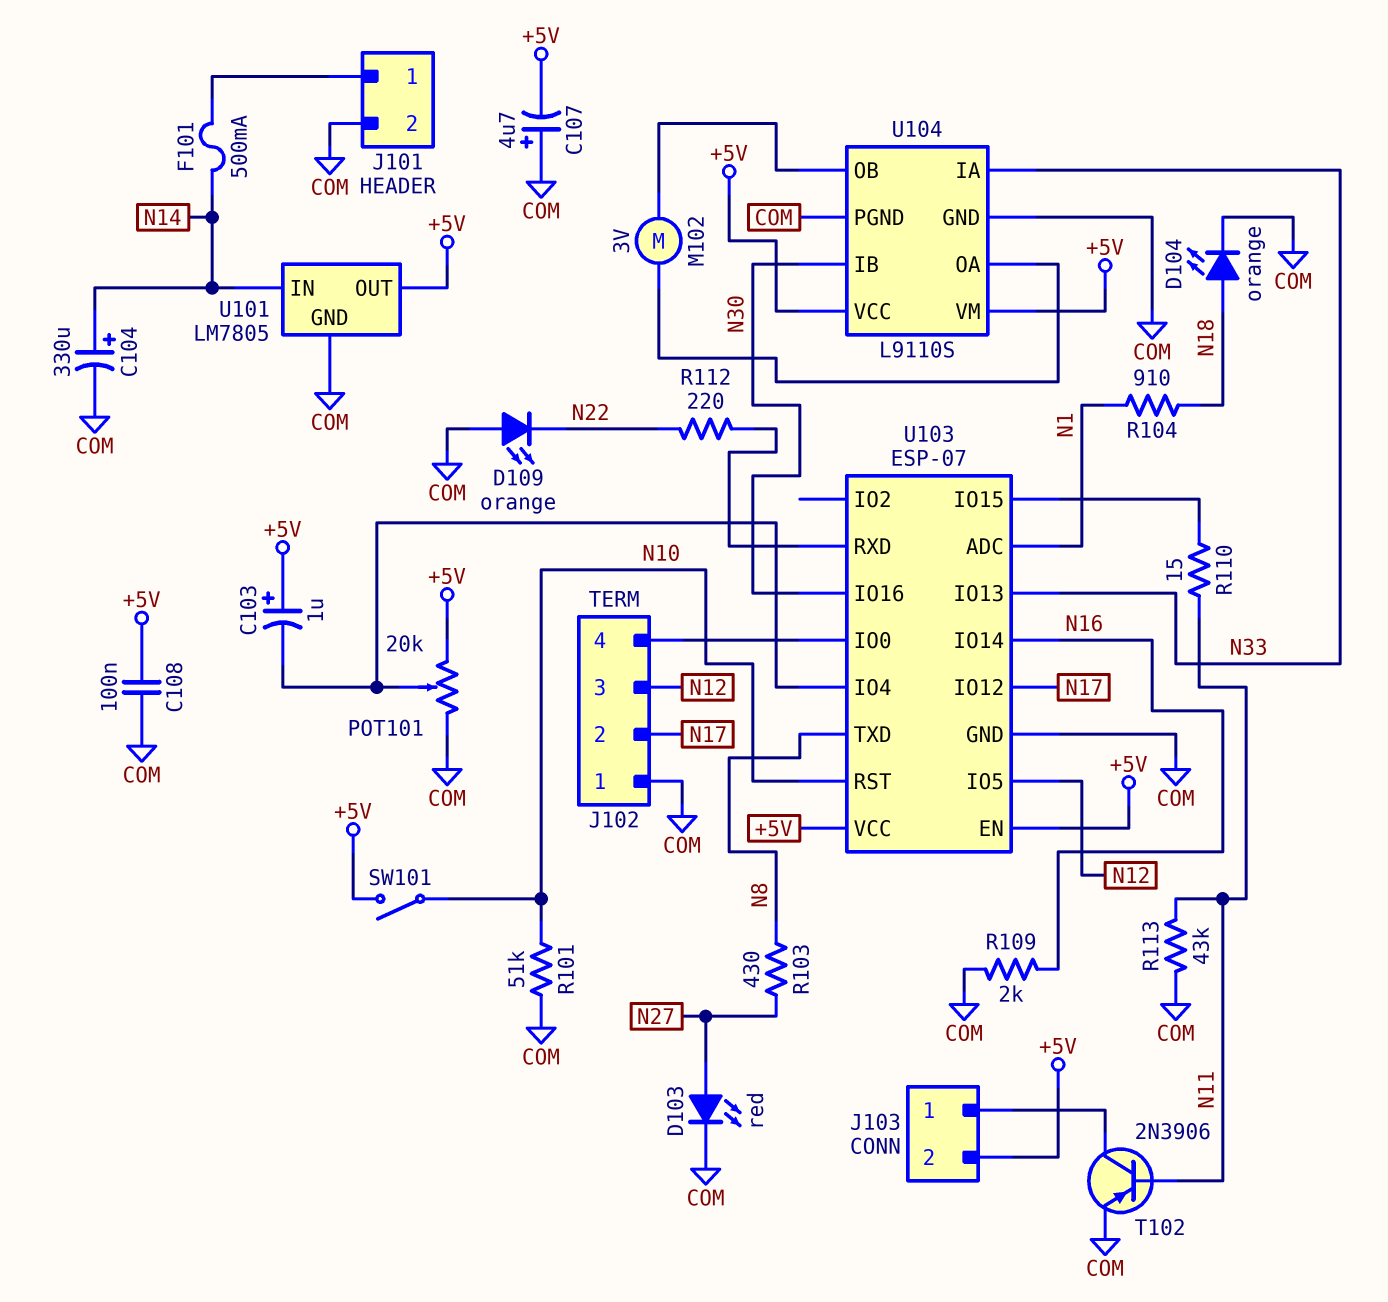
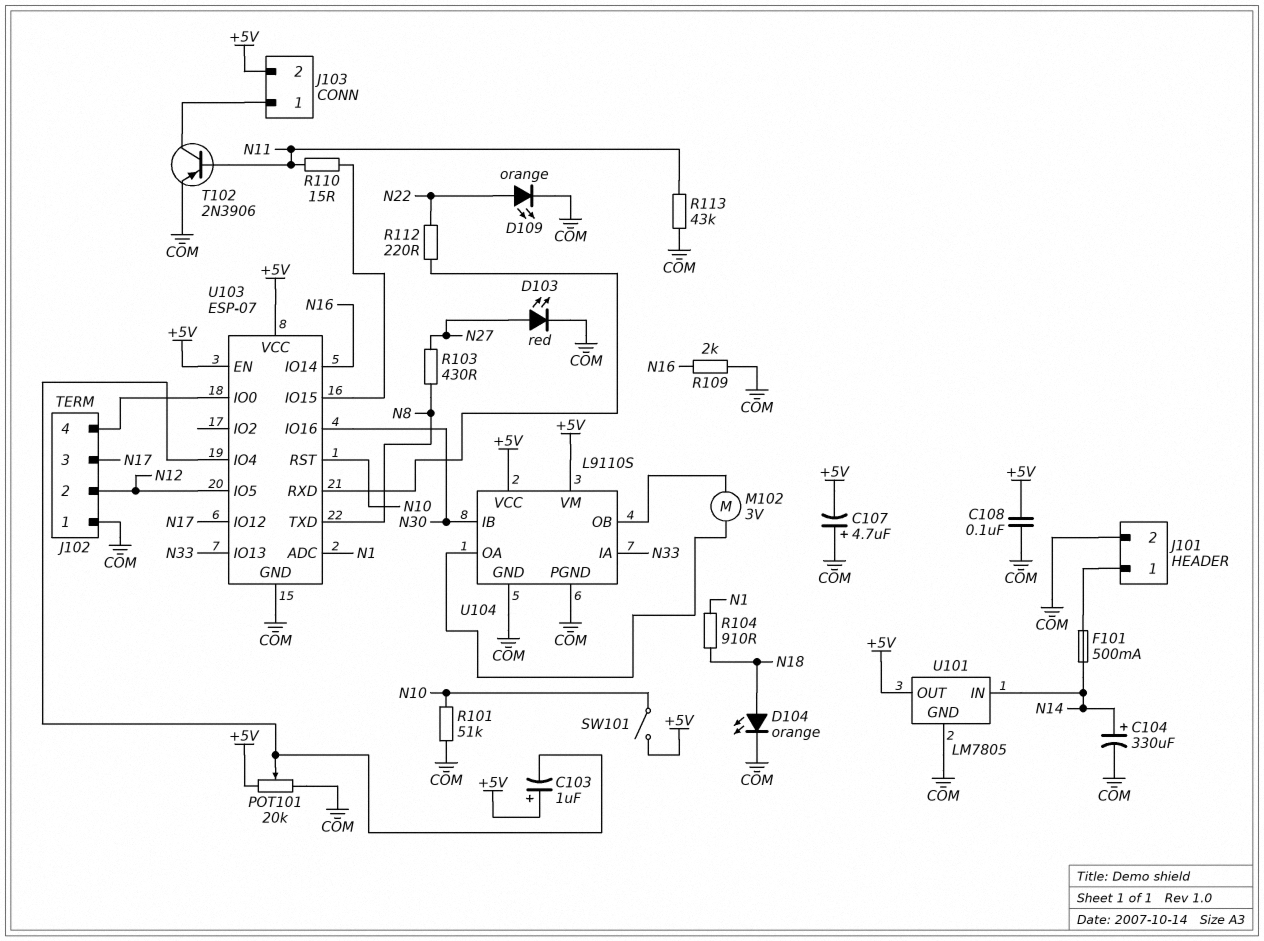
D109: LED orange (A COM, K N22) -> LED orange (A N22, K COM)
J102 pin 2: N17 -> N12
J102 pin 3: N12 -> N17

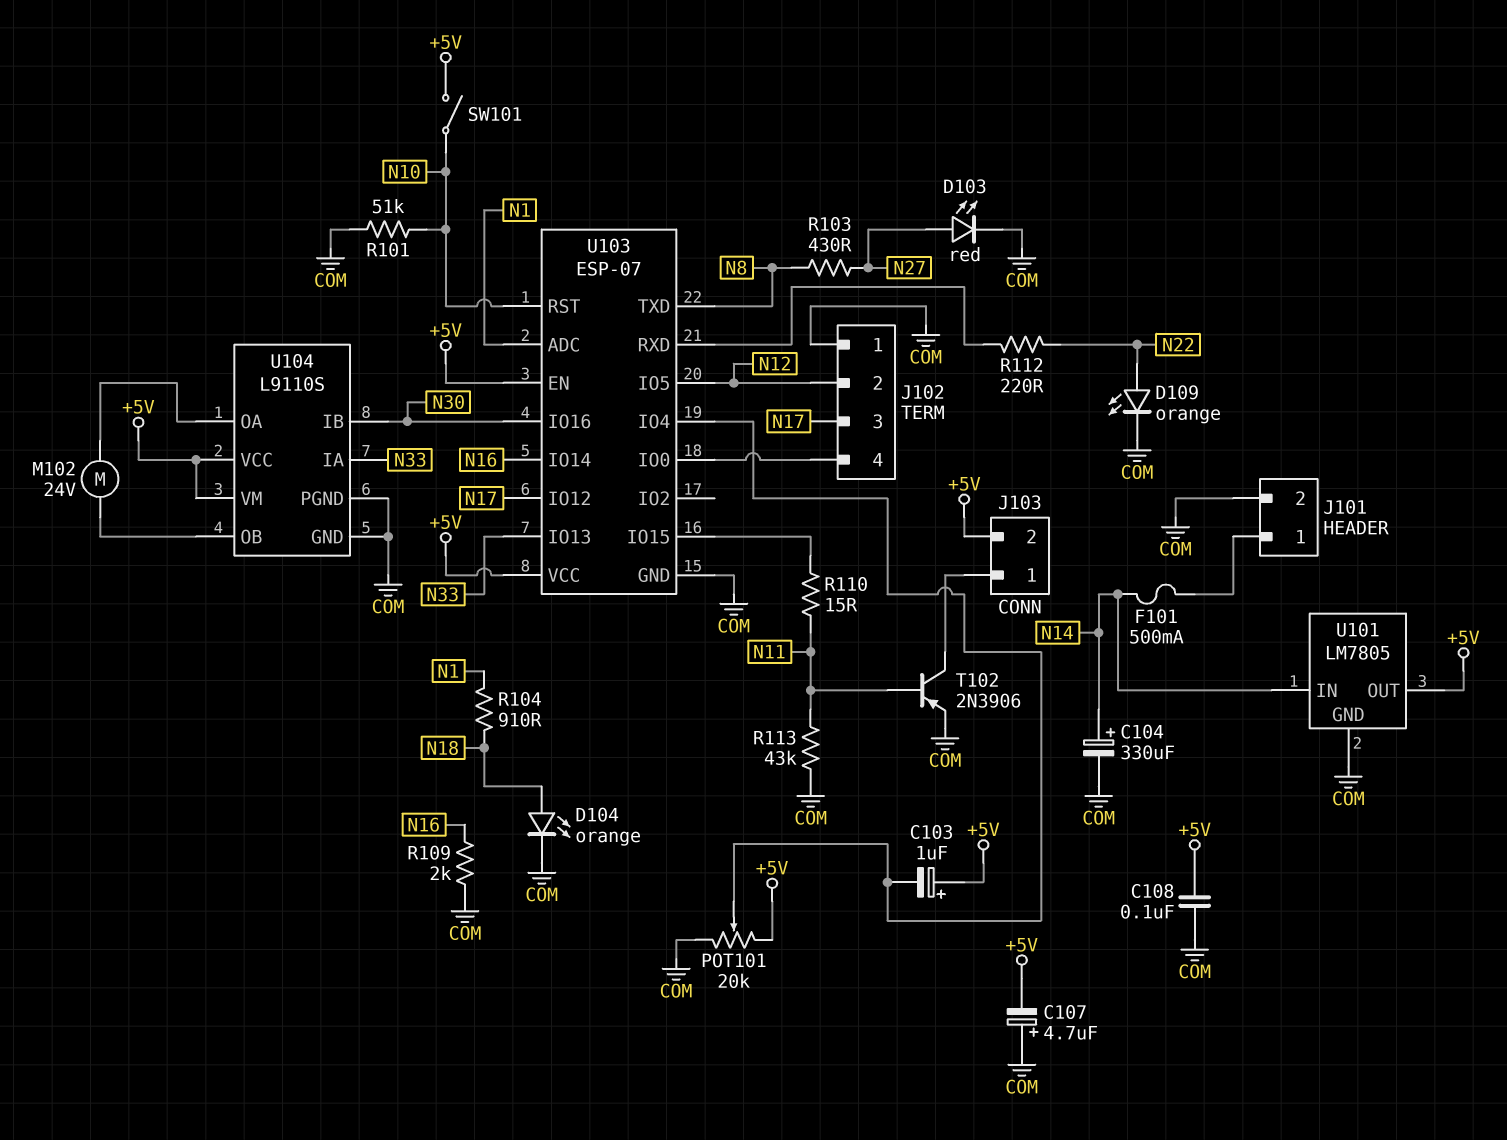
M102: motor 3V (U104/OA, U104/OB) -> motor 24V (U104/OA, U104/OB)

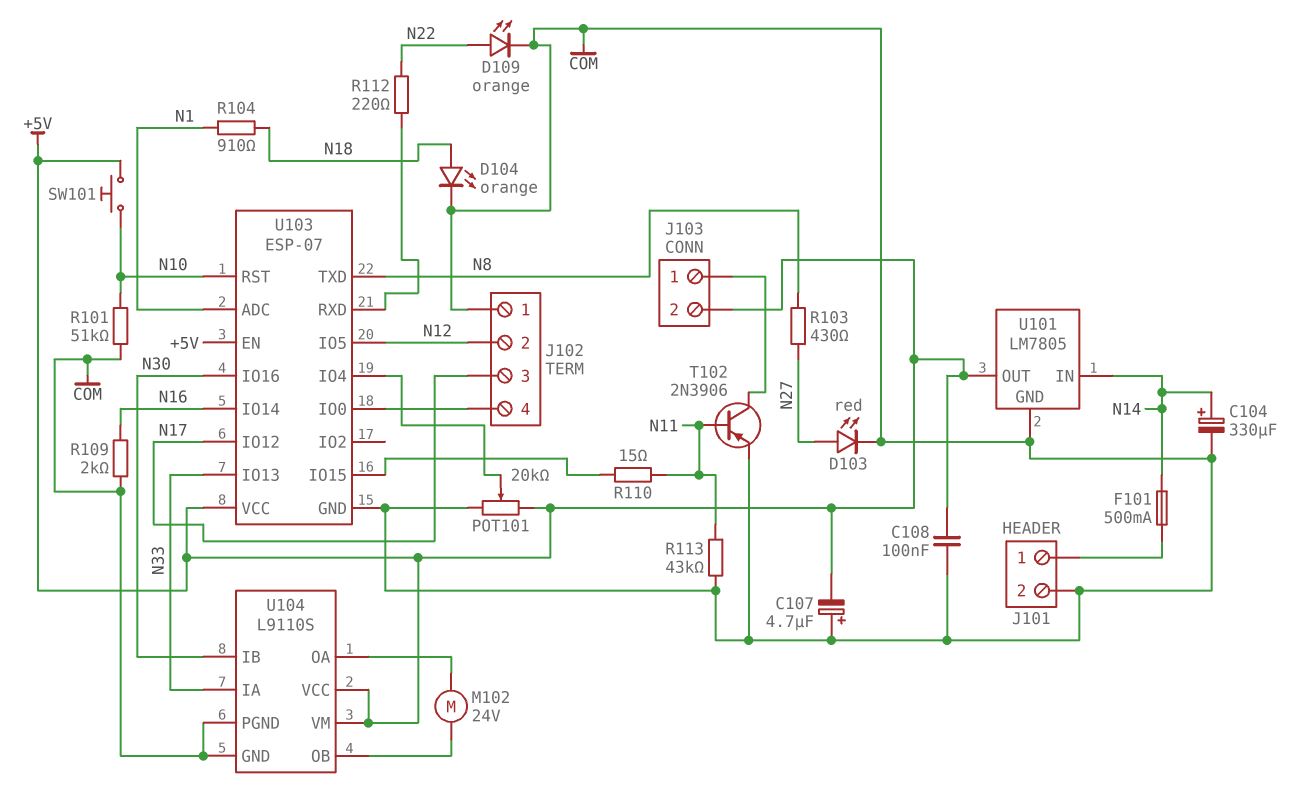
C103: 1uF (plus +5V, minus U103/IO4) -> none
SW101: switch (+5V, N10) -> button (+5V, N10)

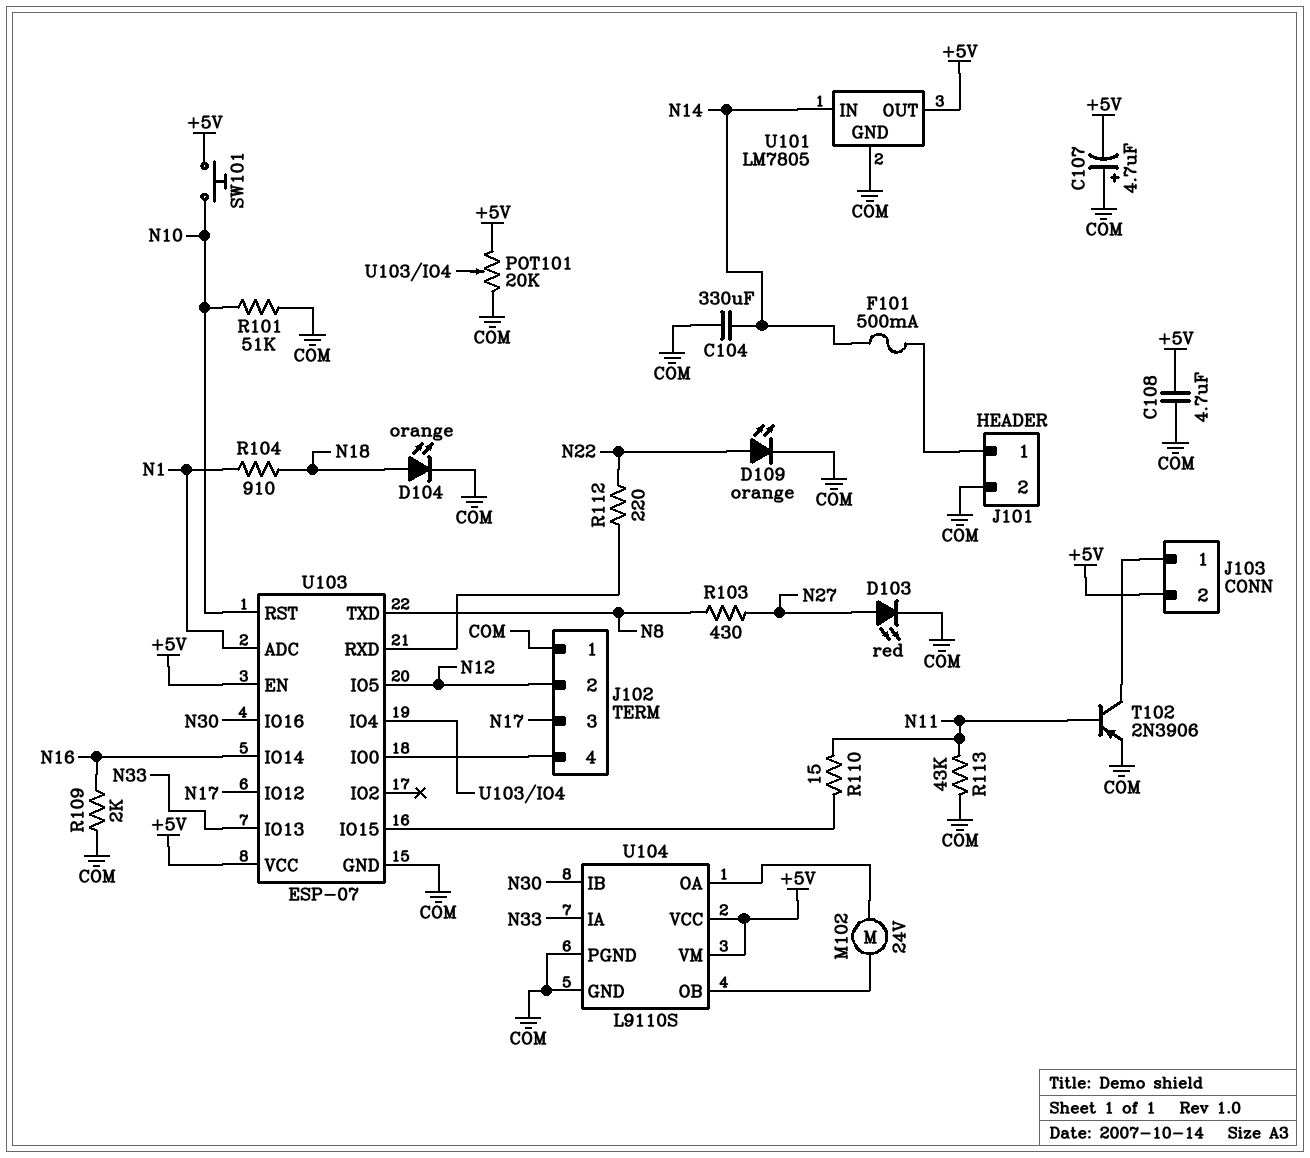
C104: 330uF (plus N14, minus COM) -> 330uF (COM, N14)
C108: 100nF (+5V, COM) -> 4.7uF (+5V, COM)

